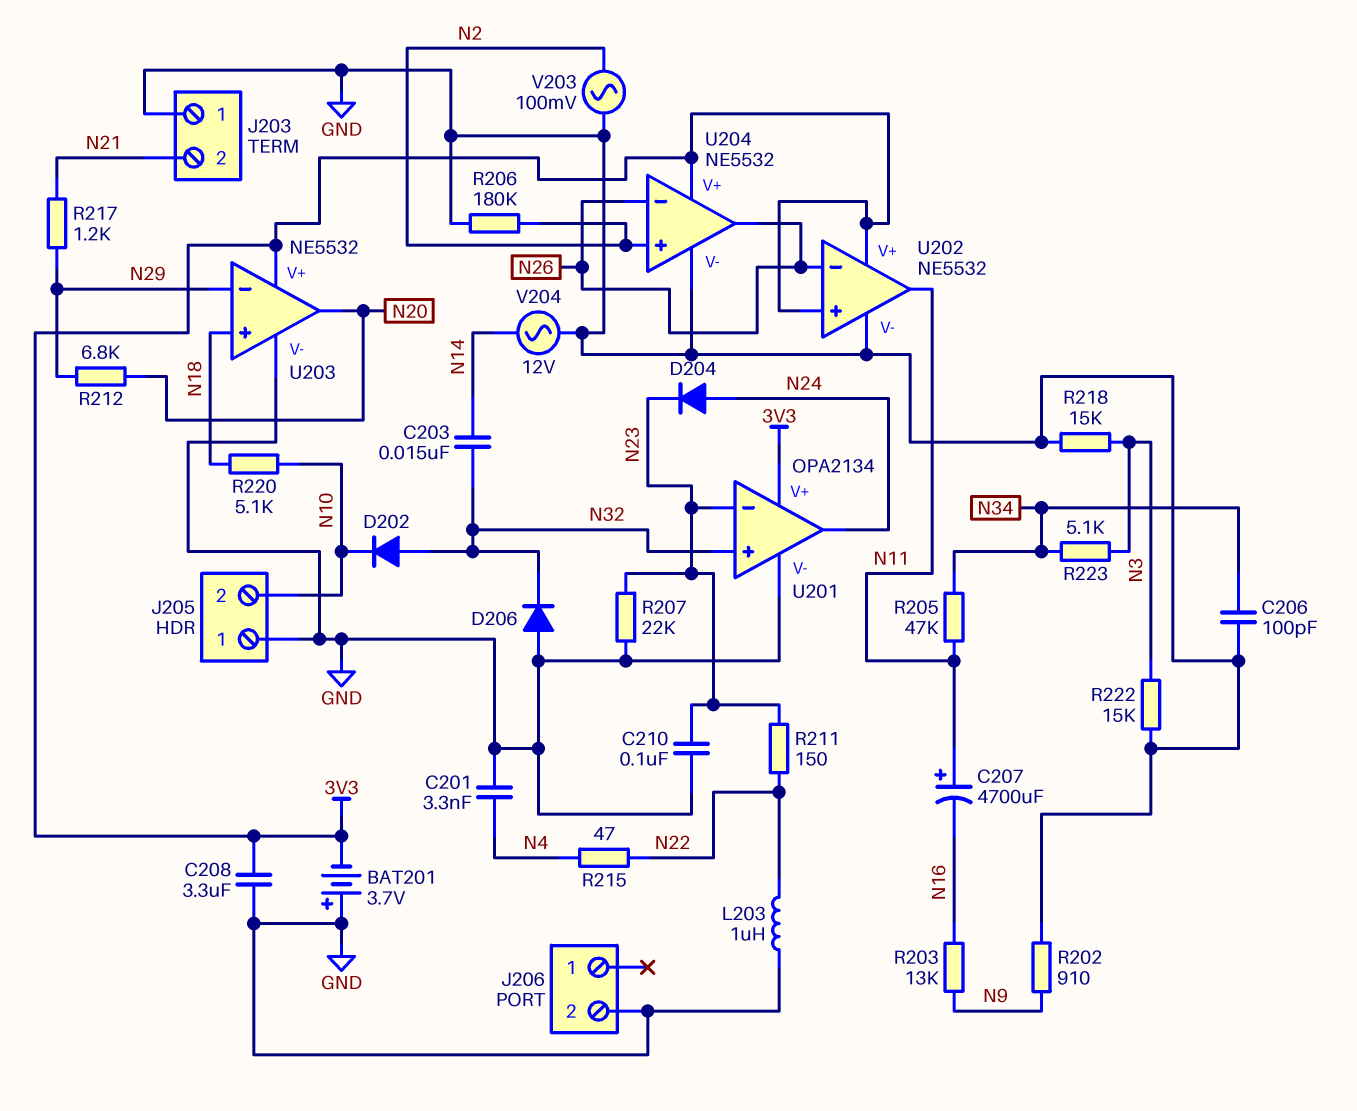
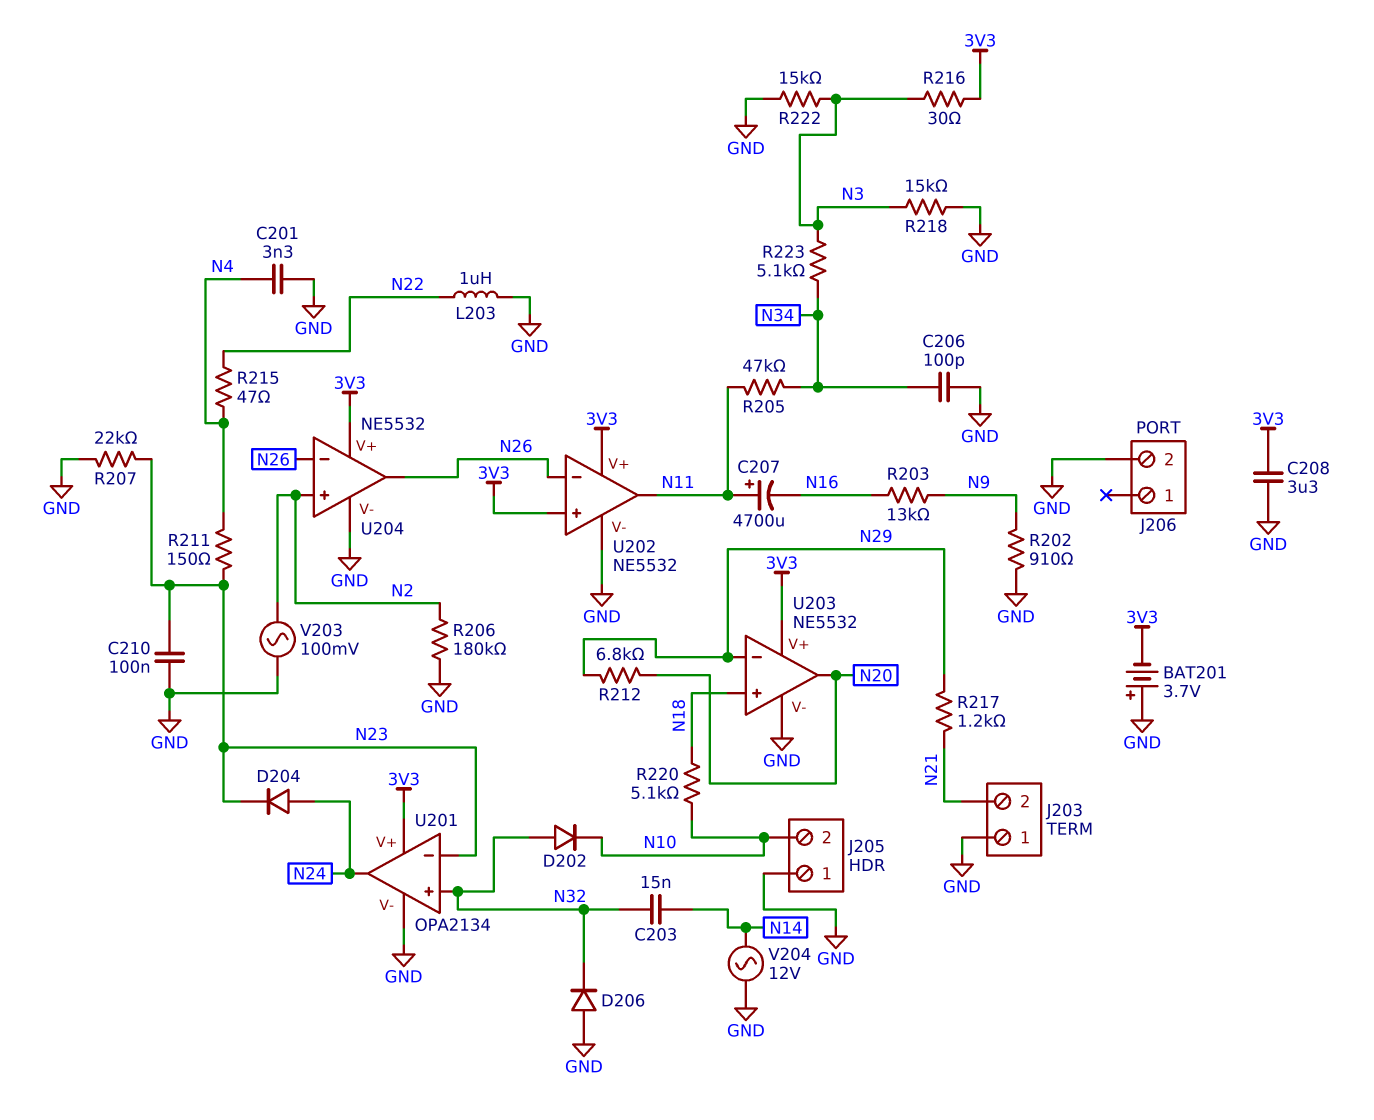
R211: 150 (N22, N23) -> 150 (N4, N23)
R216: none -> 30 (3V3, N3)

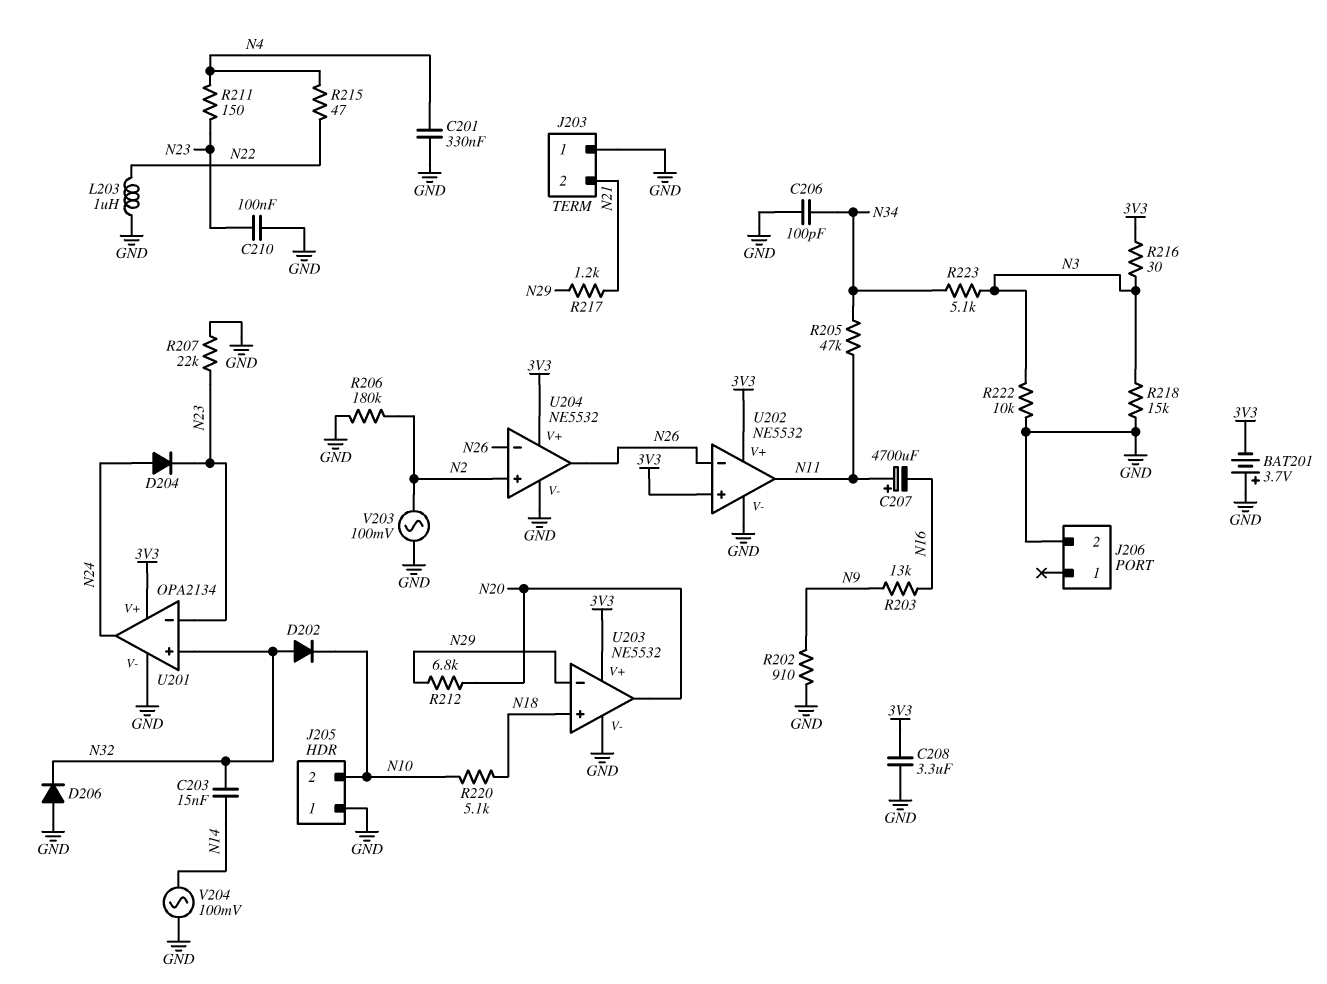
C201: 3.3nF (GND, N4) -> 330nF (GND, N4)
R222: 15k (GND, N3) -> 10k (GND, N3)
V204: AC 12V (GND, N14) -> AC 100mV (GND, N14)

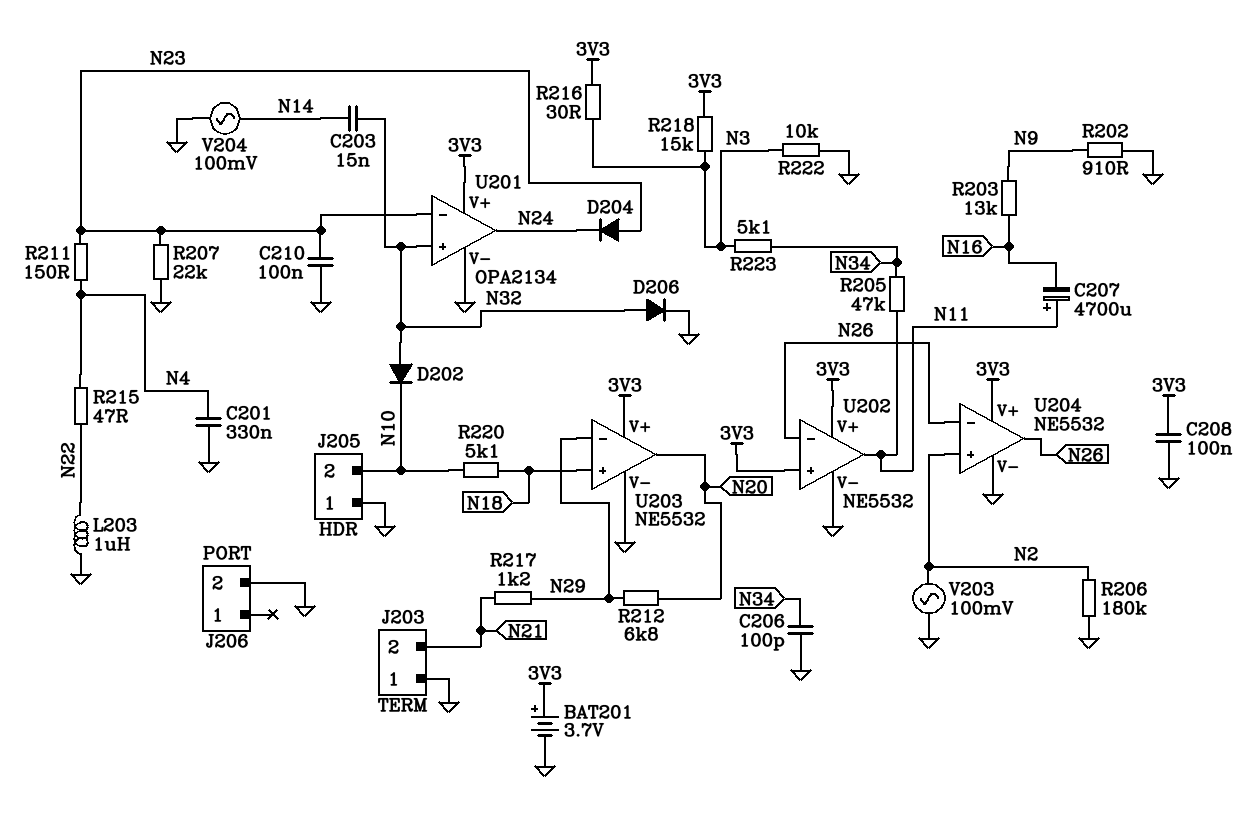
BAT201: 3.7V (plus GND, minus 3V3) -> 3.7V (plus 3V3, minus GND)
C208: 3.3uF (3V3, GND) -> 100nF (3V3, GND)
D204: diode (A N24, K N23) -> diode (A N23, K N24)
D206: diode (A GND, K N32) -> diode (A N32, K GND)
R218: 15k (GND, N3) -> 15k (3V3, N3)

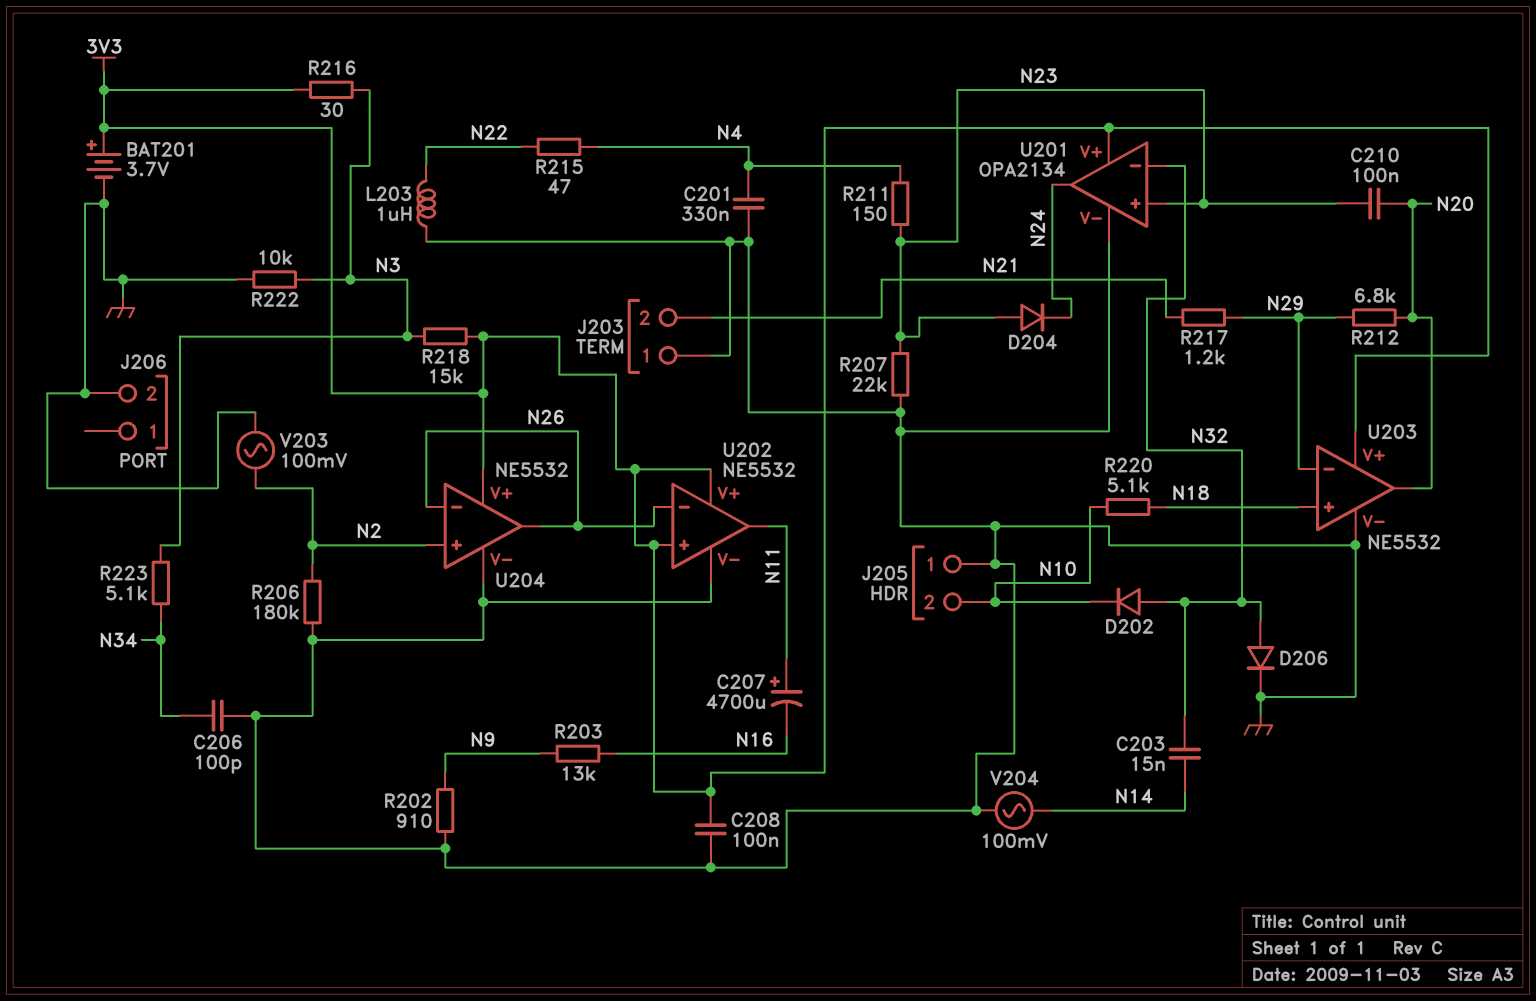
C210: 100nF (GND, N23) -> 100nF (N20, N23)
R205: 47k (N11, N34) -> none
U201 pin in+: N32 -> N23
U201 pin in-: N23 -> N32

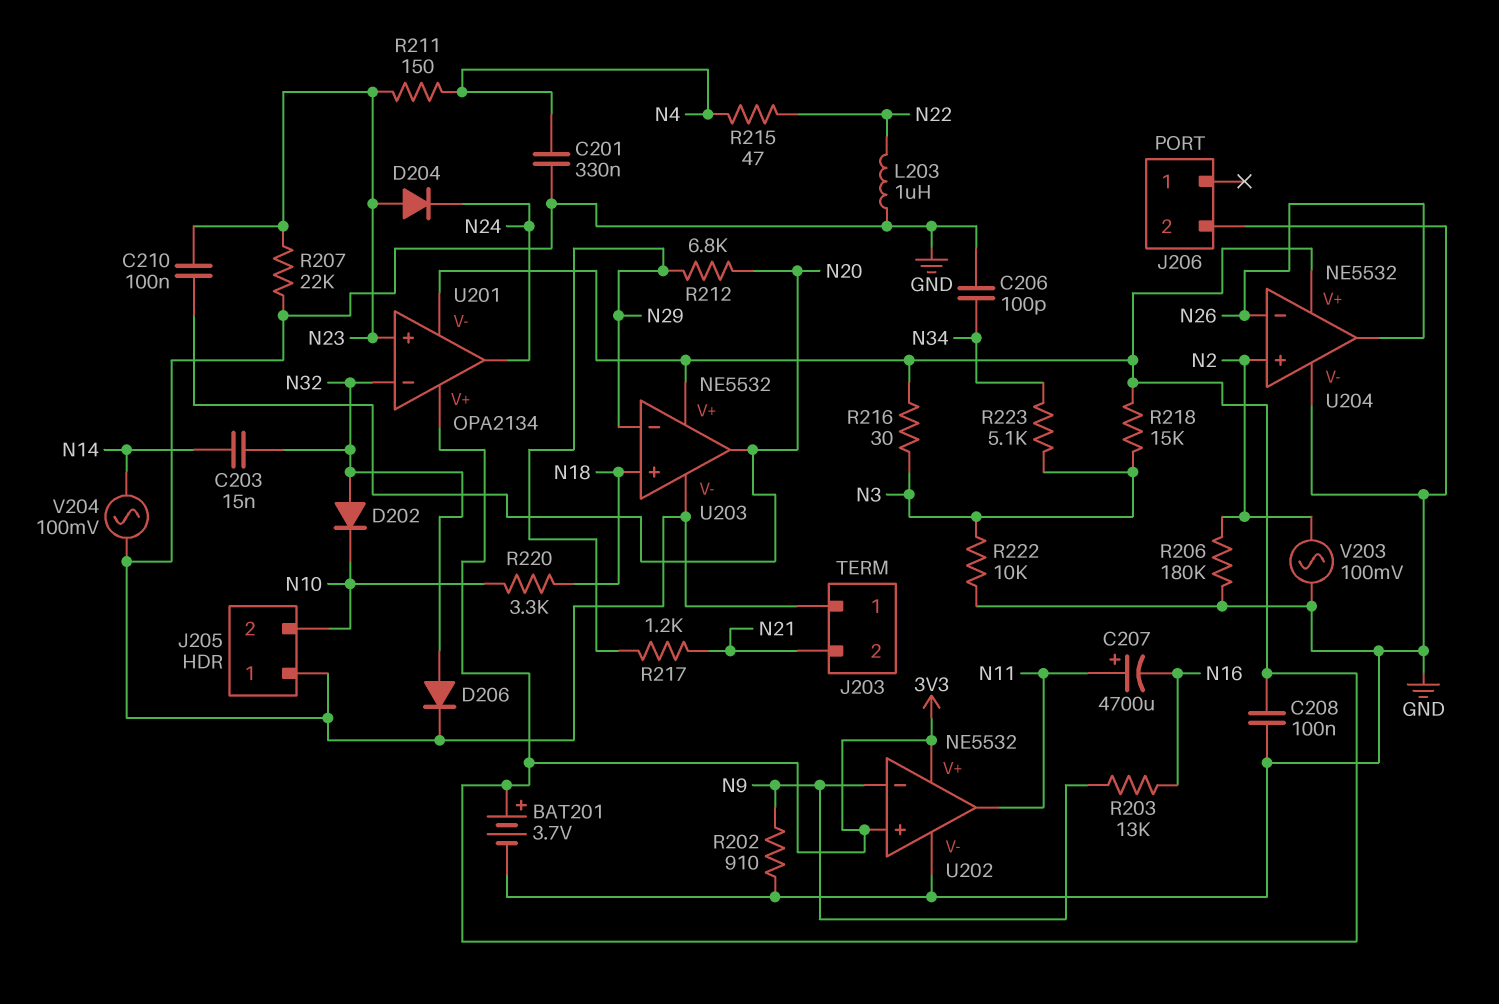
R220: 5.1k (N10, N18) -> 3.3k (N10, N18)
U201 pin V-: GND -> 3V3
U202 pin in-: N26 -> N9

